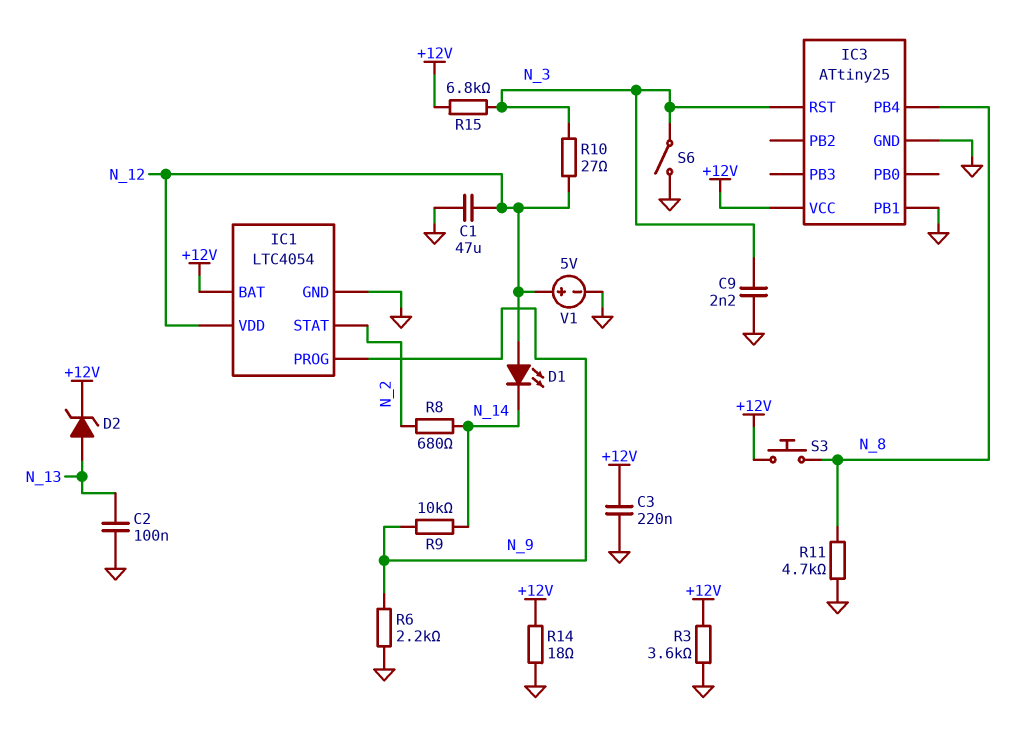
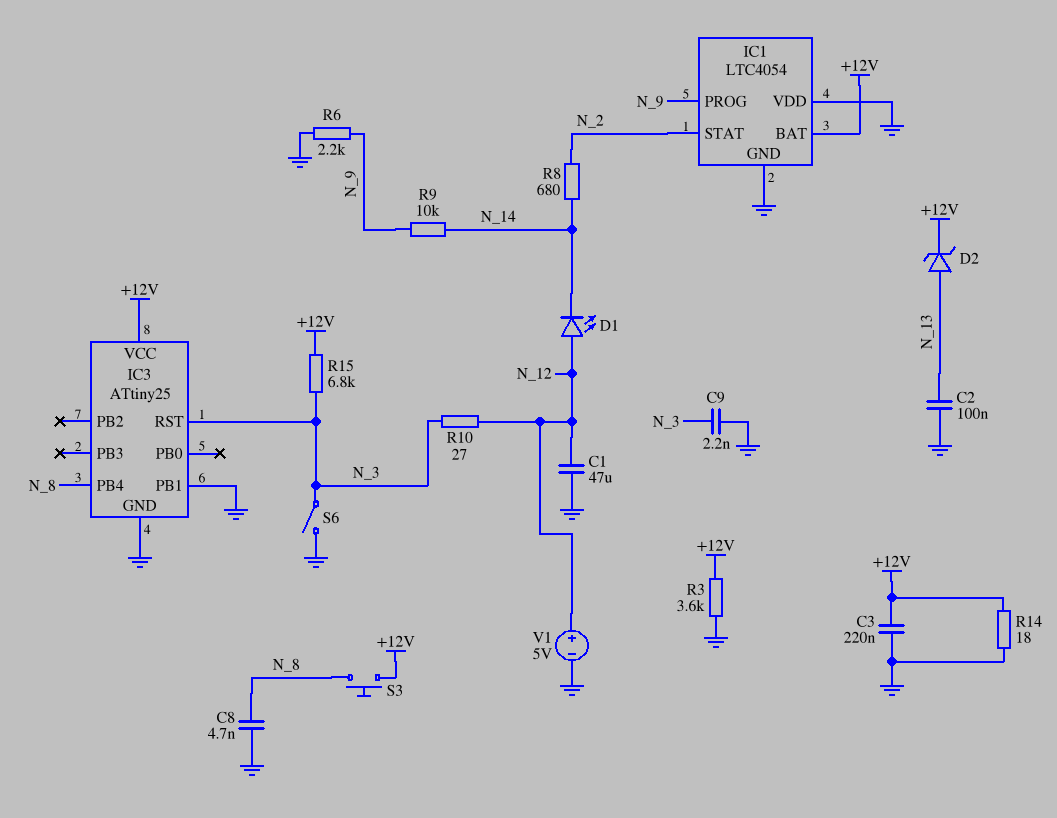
C8: none -> 4.7nF (GND, N_8)
IC1 pin VDD: N_12 -> GND
R11: 4.7k (GND, N_8) -> none

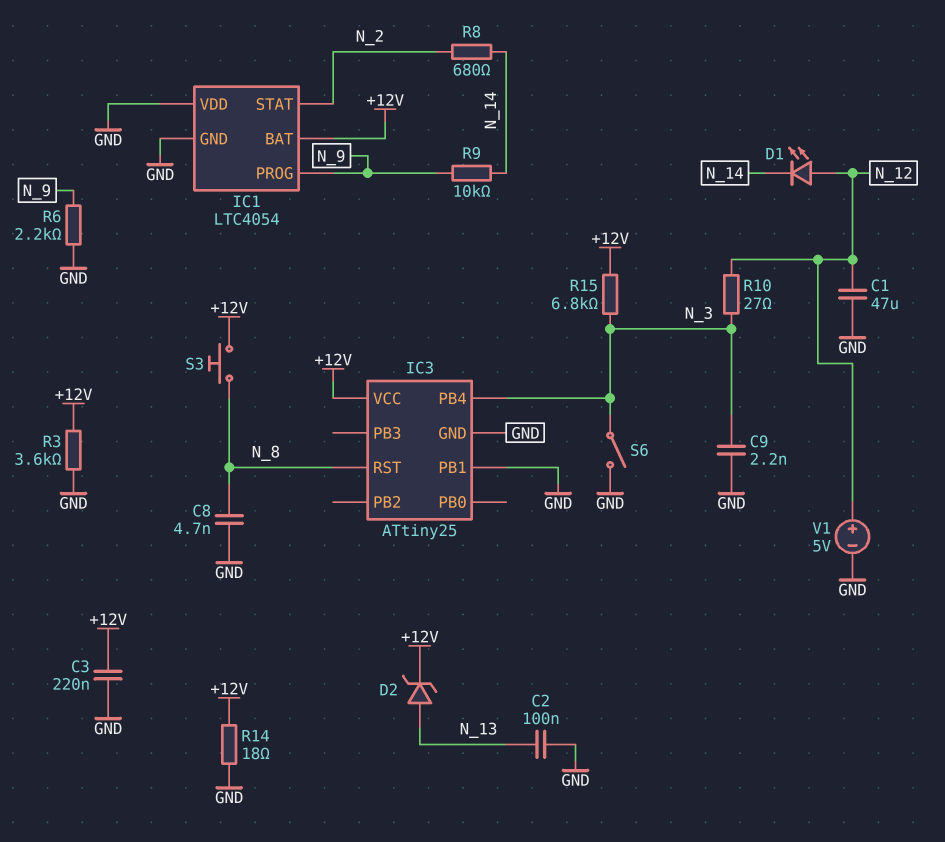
IC3 pin PB4: N_8 -> N_3
IC3 pin RST: N_3 -> N_8

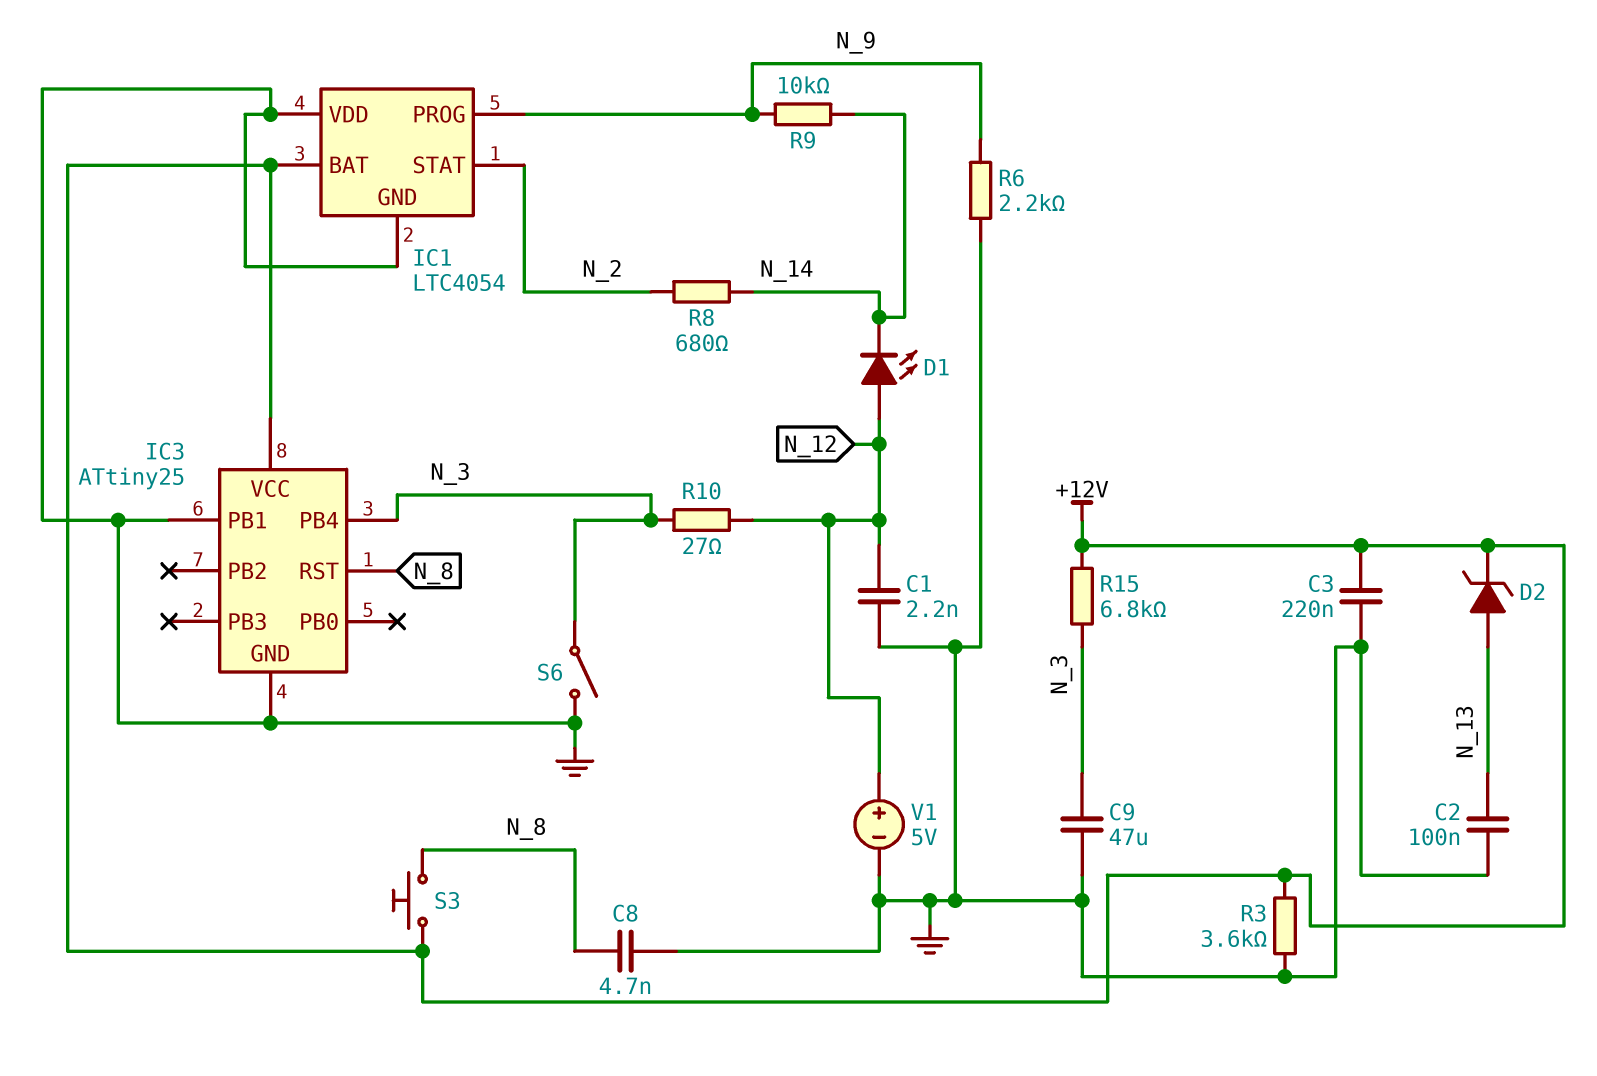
C1: 47uF (GND, N_12) -> 2.2nF (GND, N_12)
C9: 2.2nF (GND, N_3) -> 47uF (GND, N_3)
R14: 18 (+12V, GND) -> none

